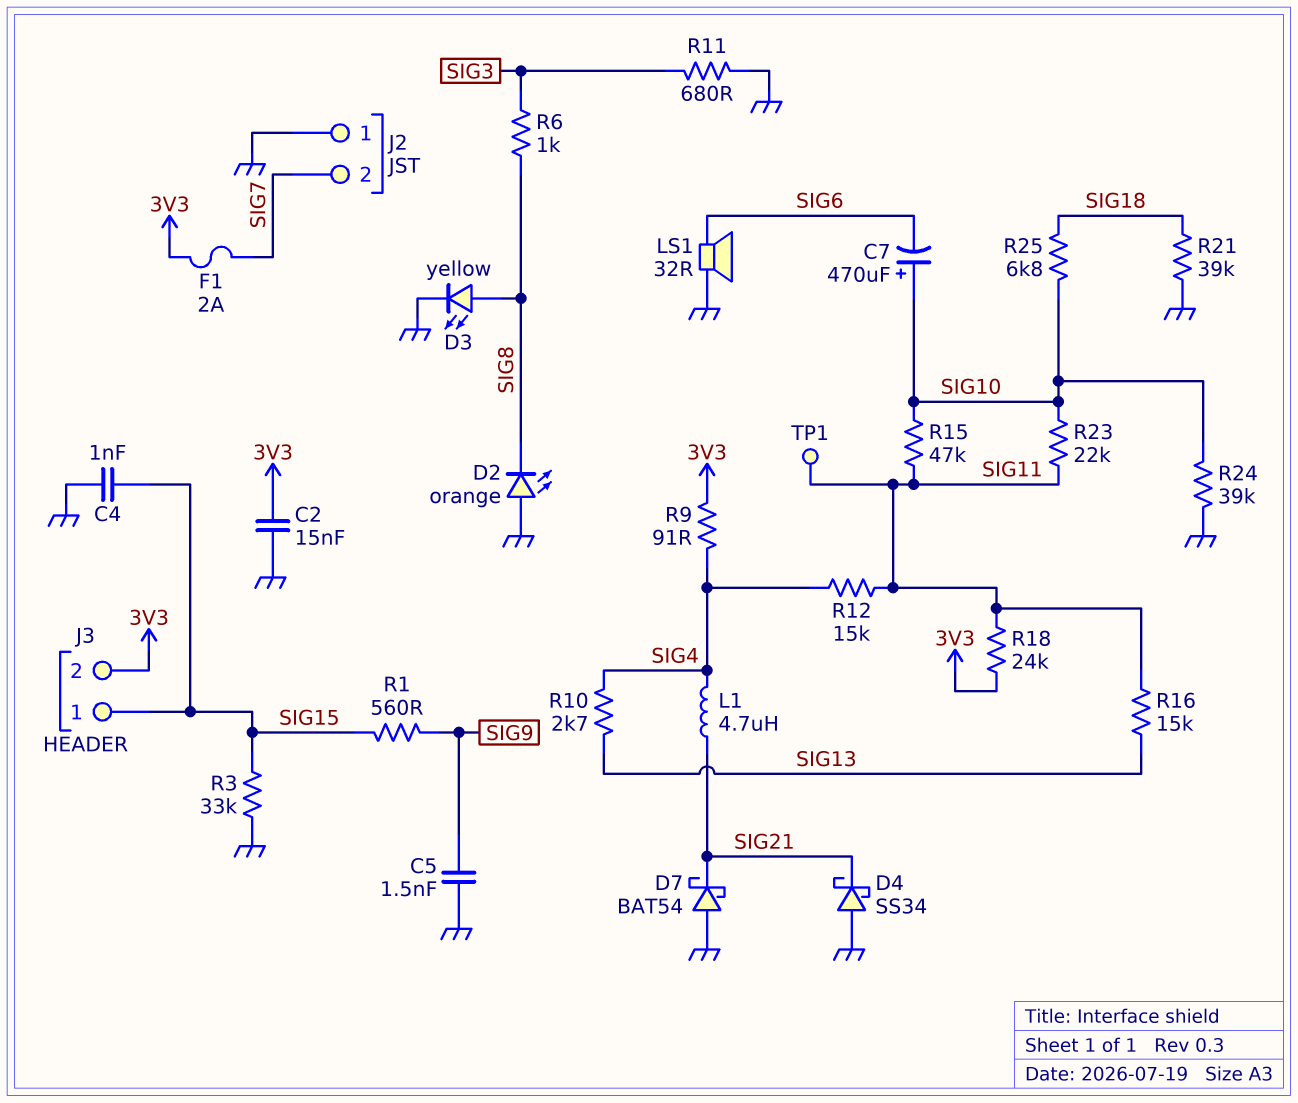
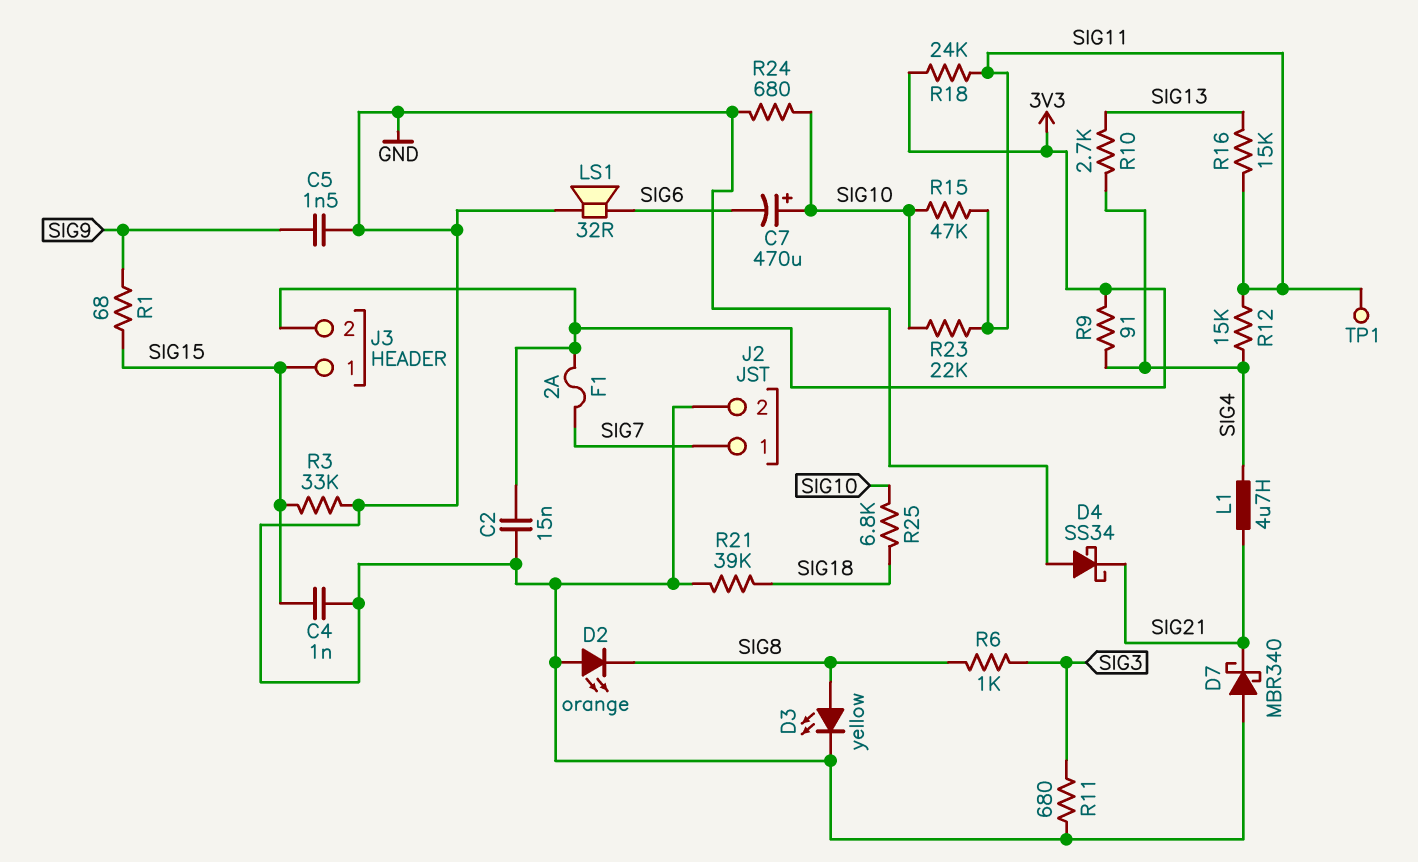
D7: schottky BAT54 (A GND, K SIG21) -> schottky MBR340 (A GND, K SIG21)
J2 pin 1: GND -> SIG7
J2 pin 2: SIG7 -> GND
R1: 560 (SIG9, SIG15) -> 68 (SIG9, SIG15)
R24: 39k (GND, SIG10) -> 680 (GND, SIG10)

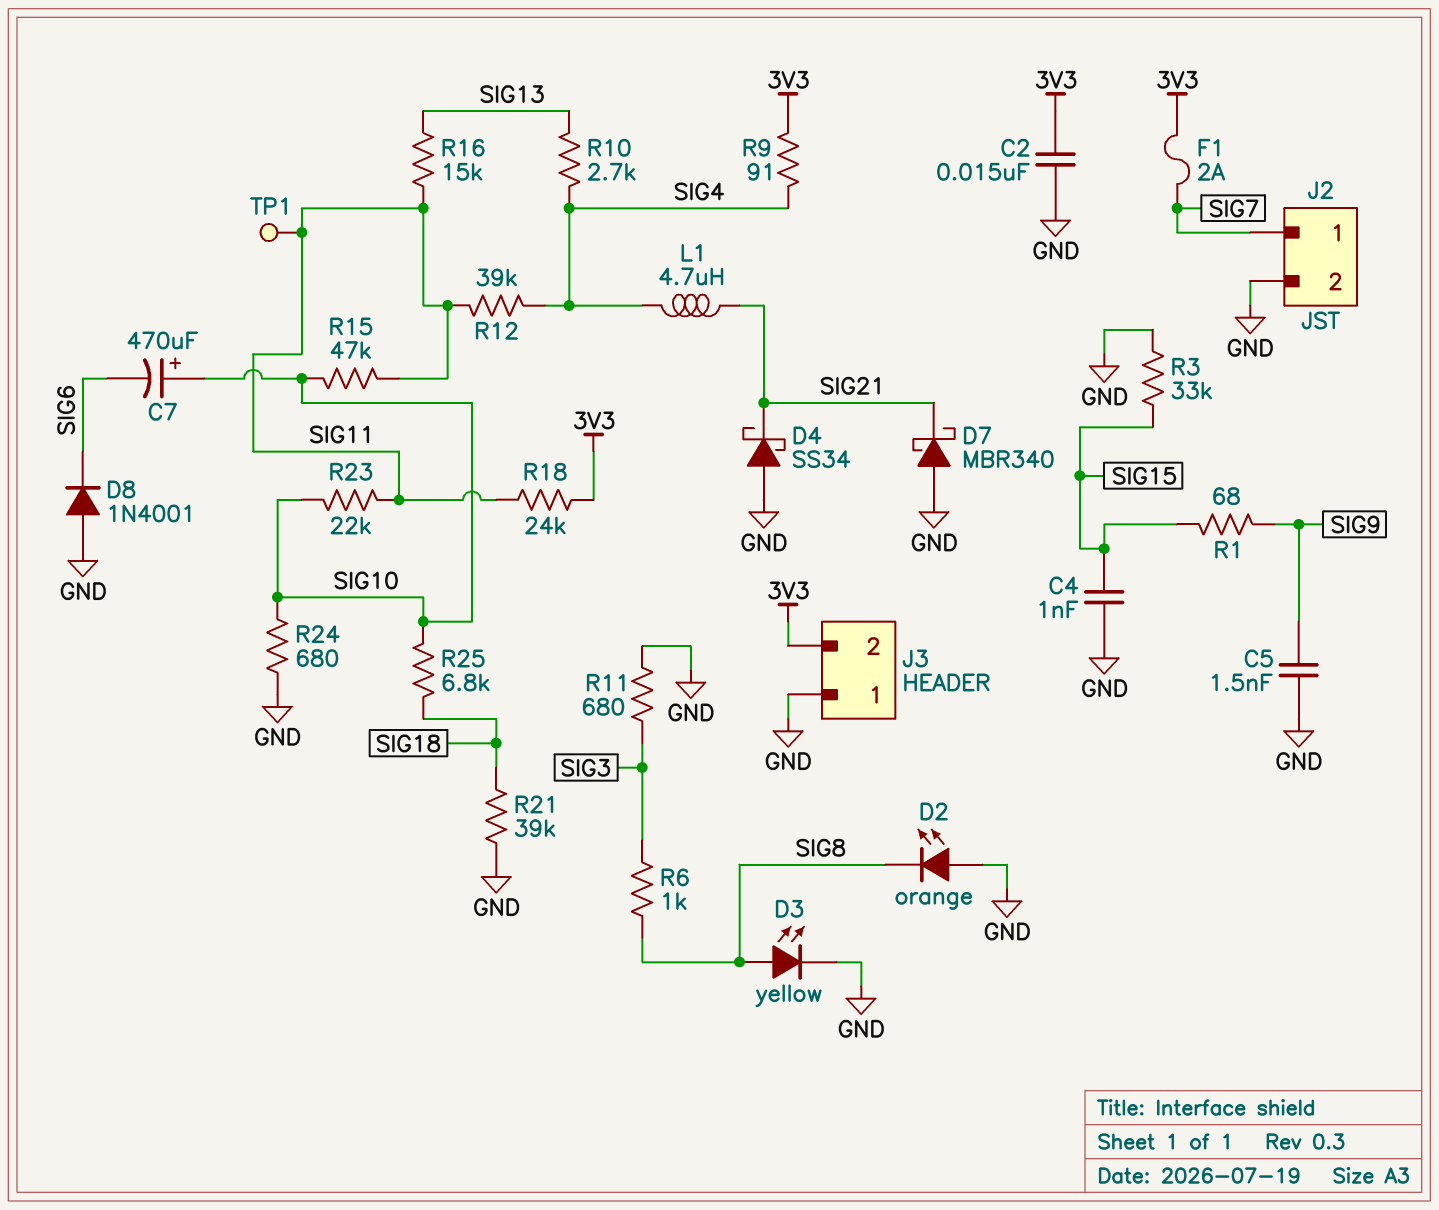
D8: none -> diode 1N4001 (A GND, K SIG6)
J3 pin 1: SIG15 -> GND
LS1: speaker 32R (GND, SIG6) -> none
R12: 15k (SIG4, SIG11) -> 39k (SIG4, SIG11)

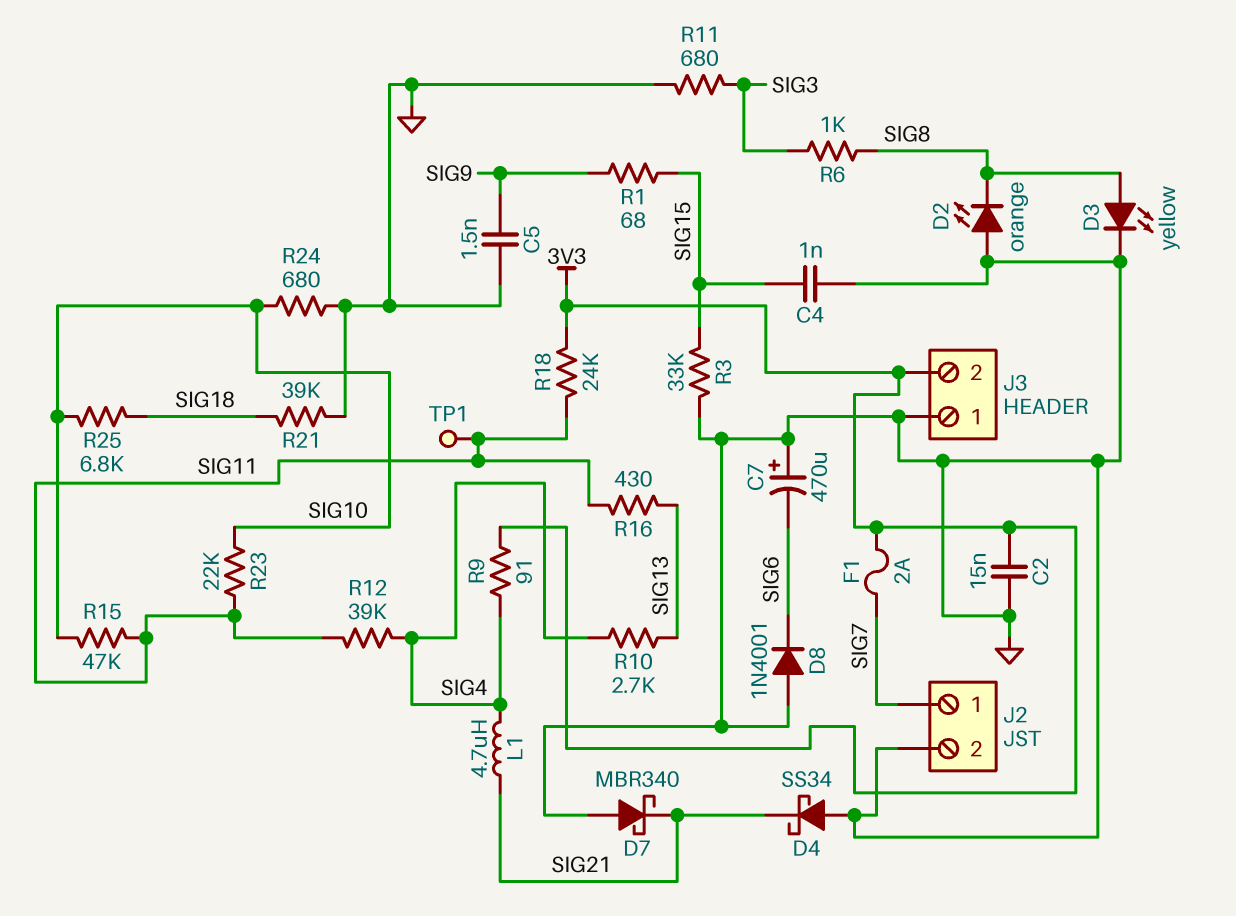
C7: 470uF (plus SIG10, minus SIG6) -> 470uF (plus GND, minus SIG6)
R16: 15k (SIG11, SIG13) -> 430 (SIG11, SIG13)

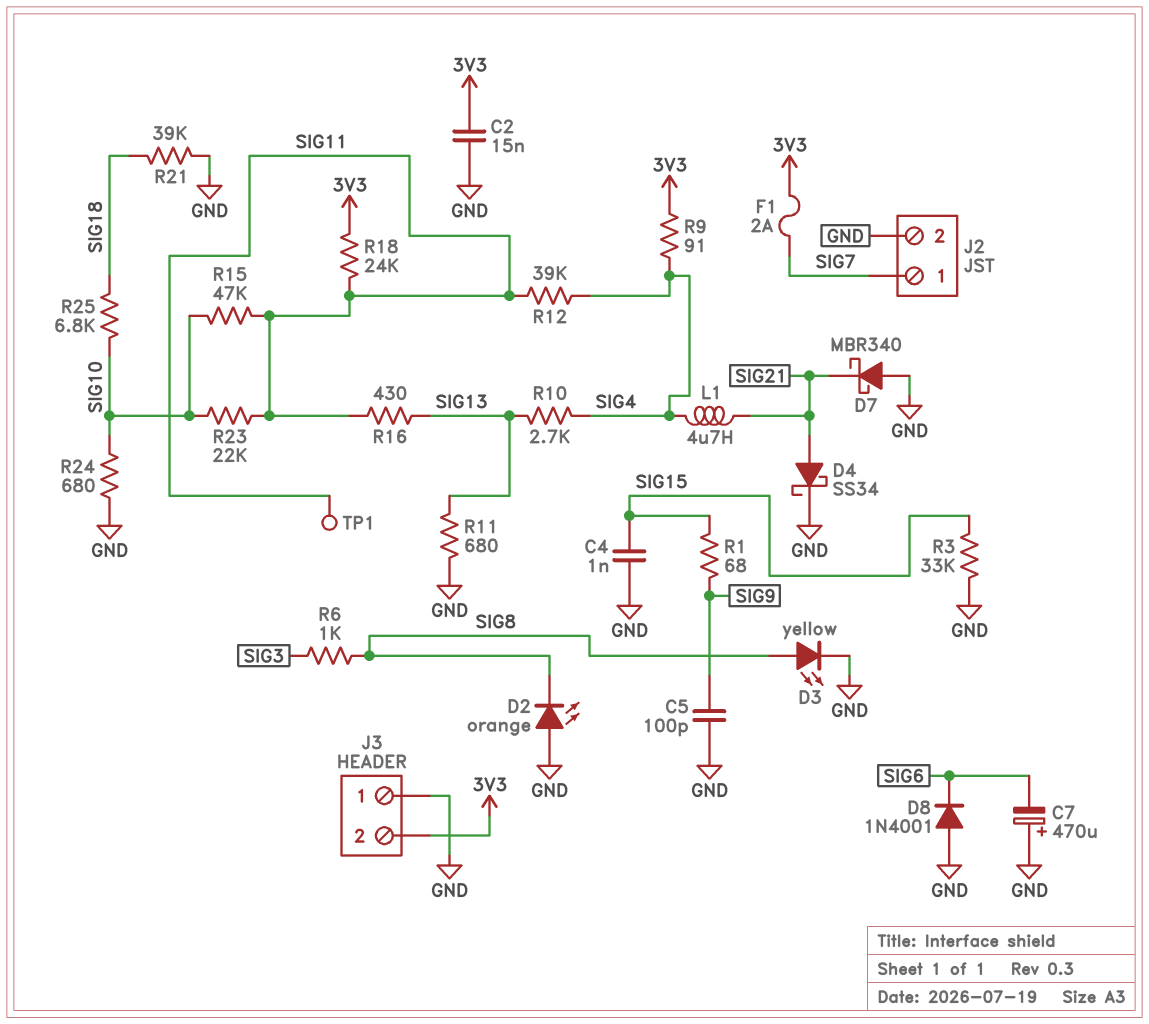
C5: 1.5nF (GND, SIG9) -> 100pF (GND, SIG9)
D4: schottky SS34 (A GND, K SIG21) -> schottky SS34 (A SIG21, K GND)
R11: 680 (GND, SIG3) -> 680 (GND, SIG13)

